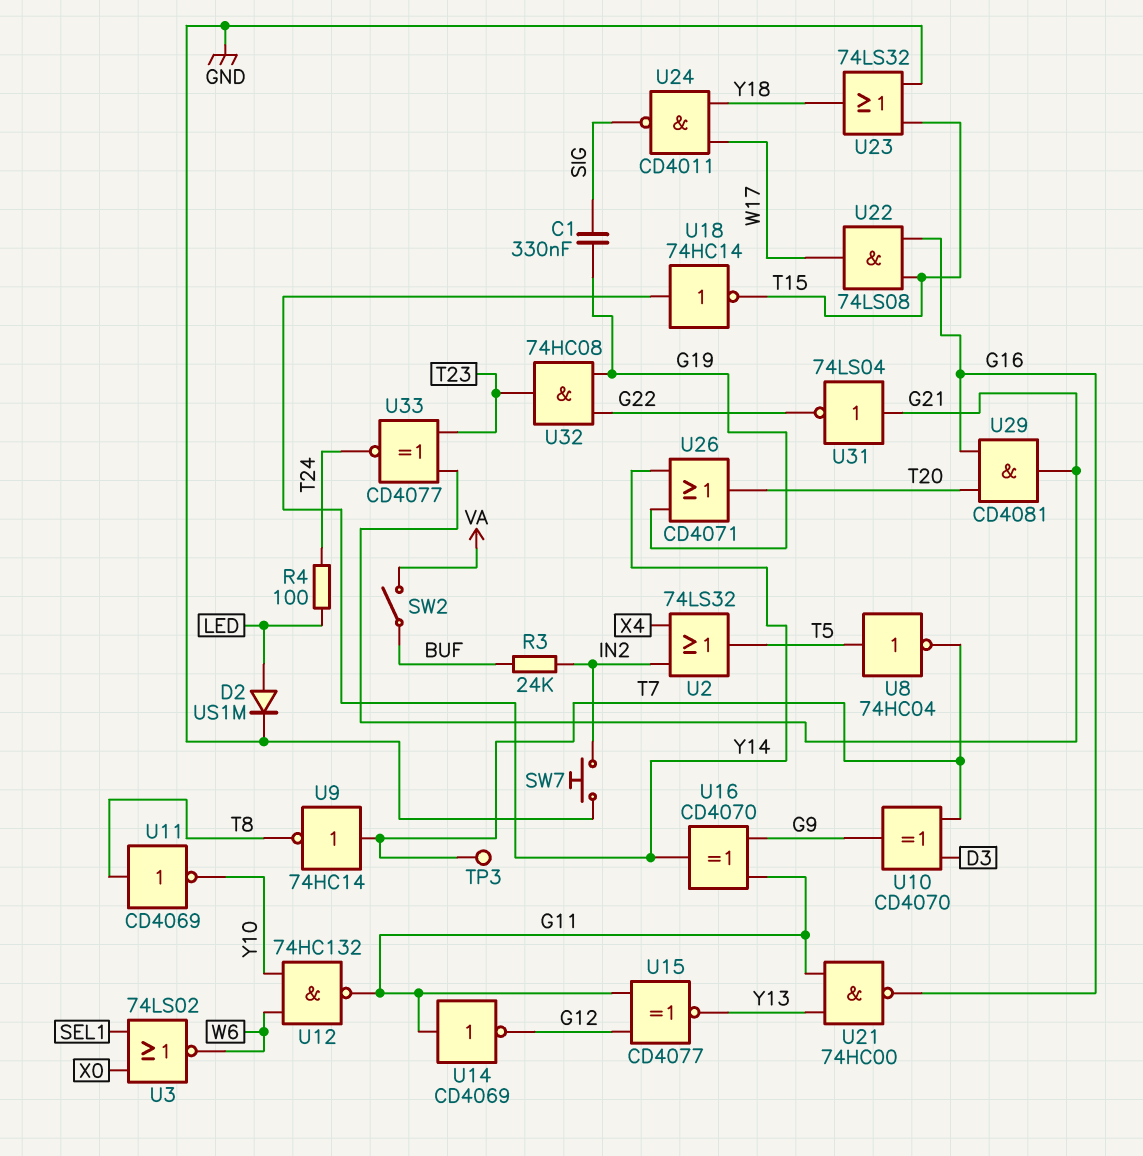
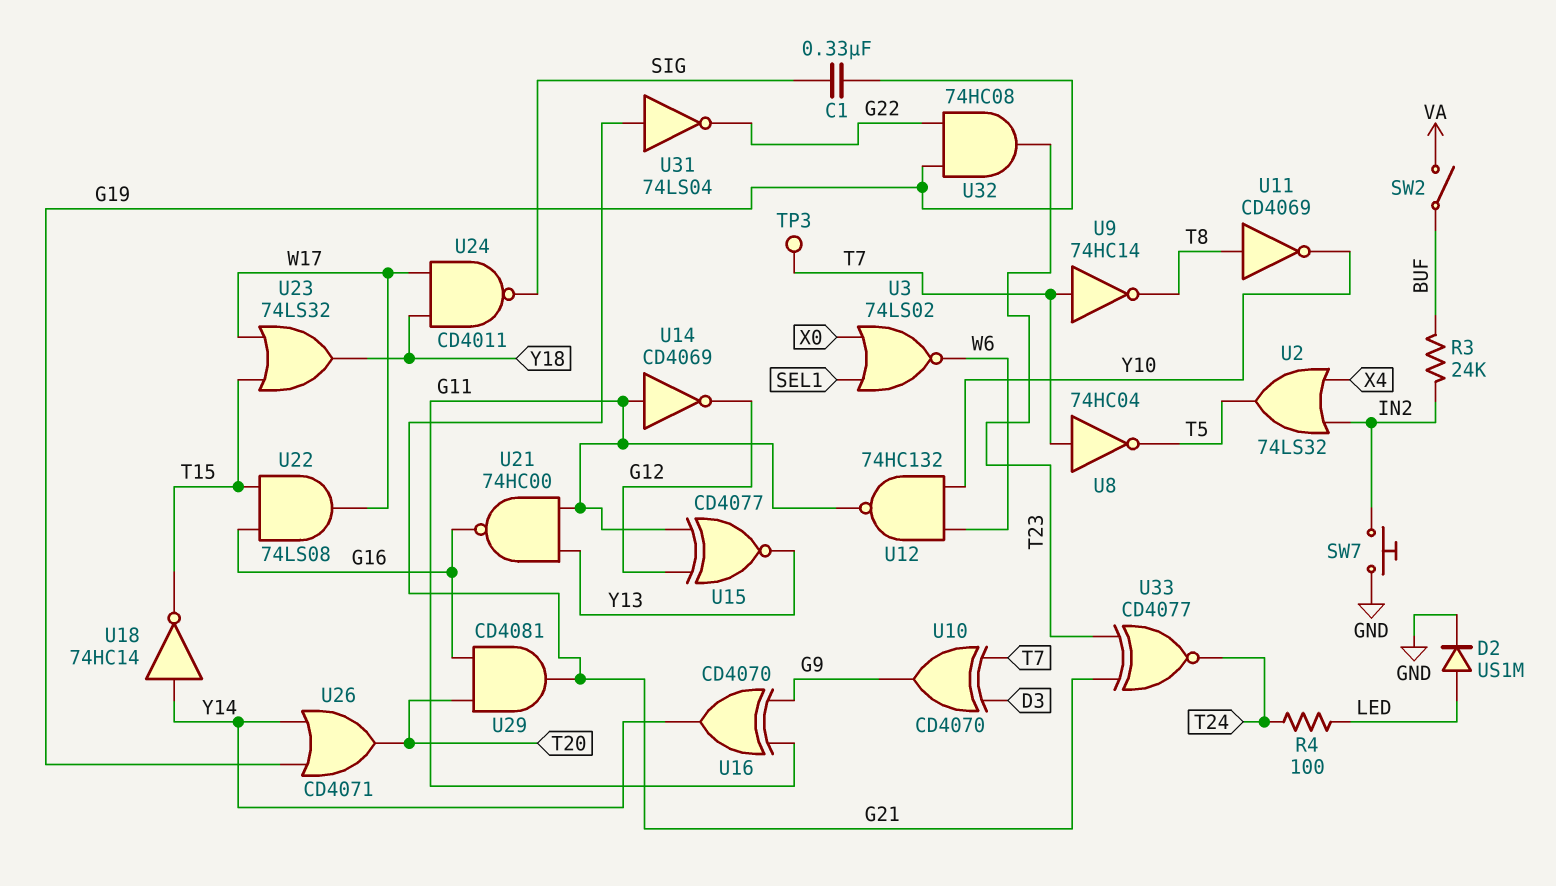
U8: NOT 74HC04 (in T5, out T7) -> NOT 74HC04 (in T7, out T5)
U23: OR 74LS32 (in GND, in T15, out Y18) -> OR 74LS32 (in T15, in W17, out Y18)

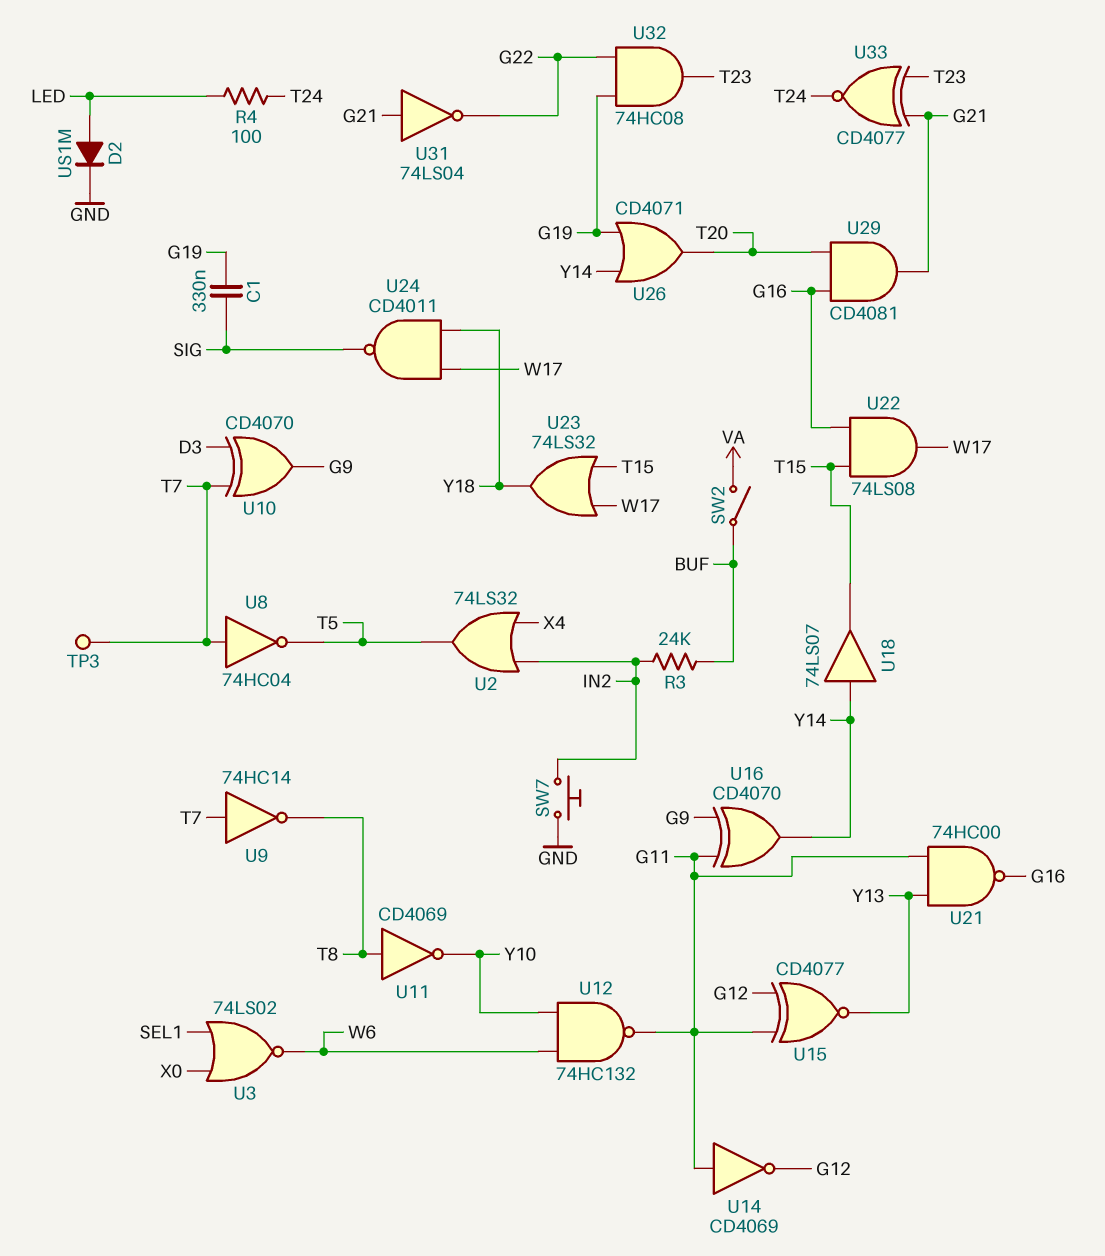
U18: NOT 74HC14 (in Y14, out T15) -> buffer 74LS07 (in Y14, out T15)

